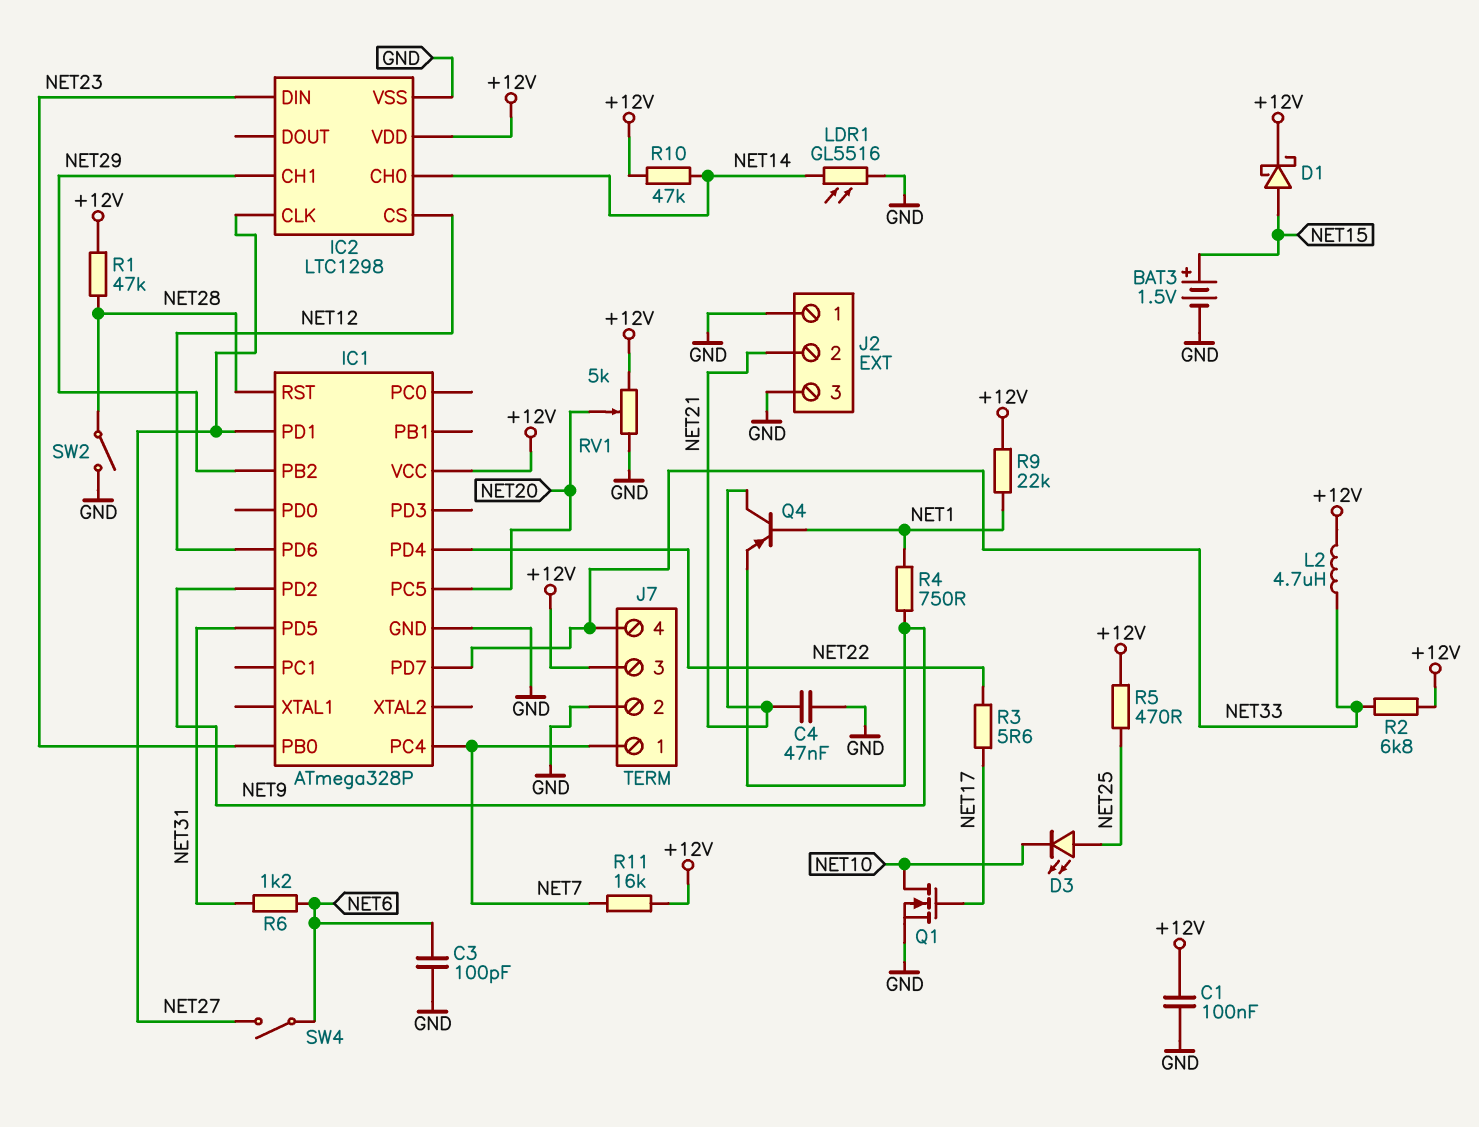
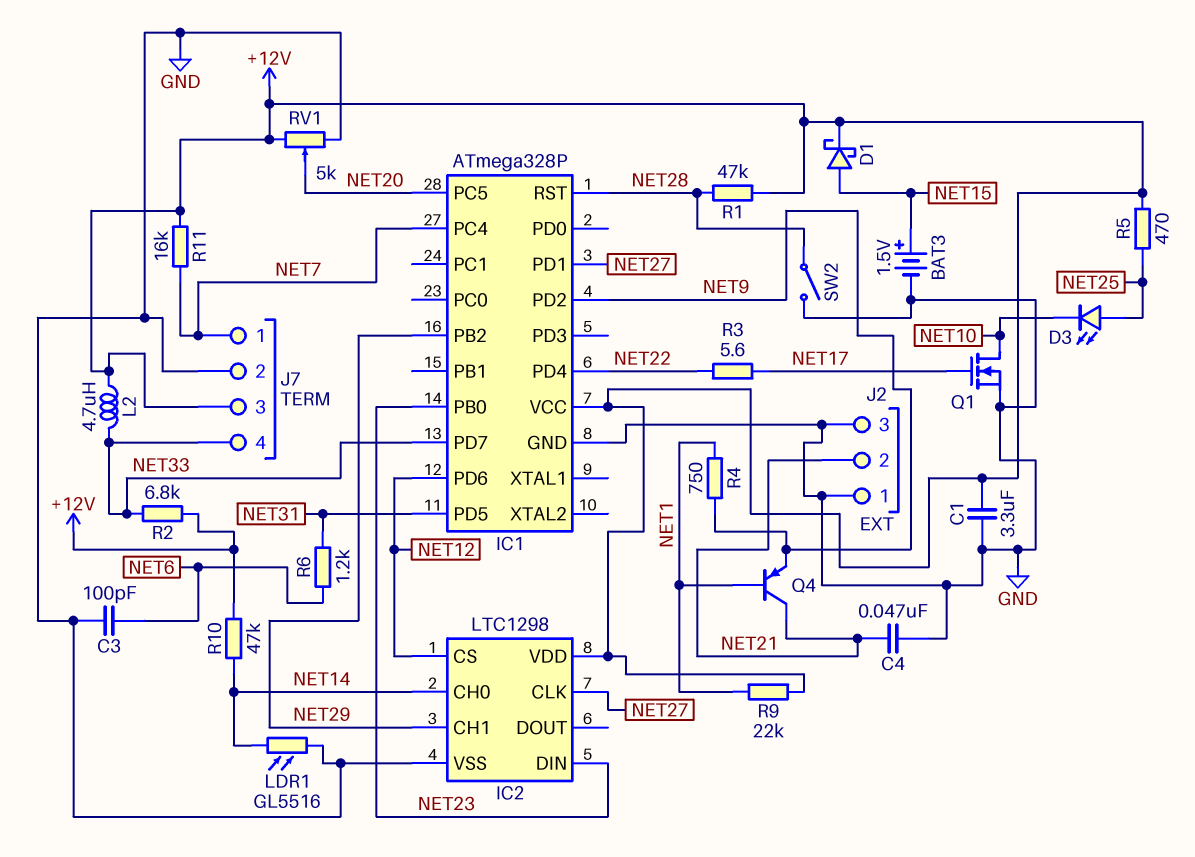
C1: 100nF (+12V, GND) -> 3.3uF (+12V, GND)
SW4: switch (NET6, NET27) -> none

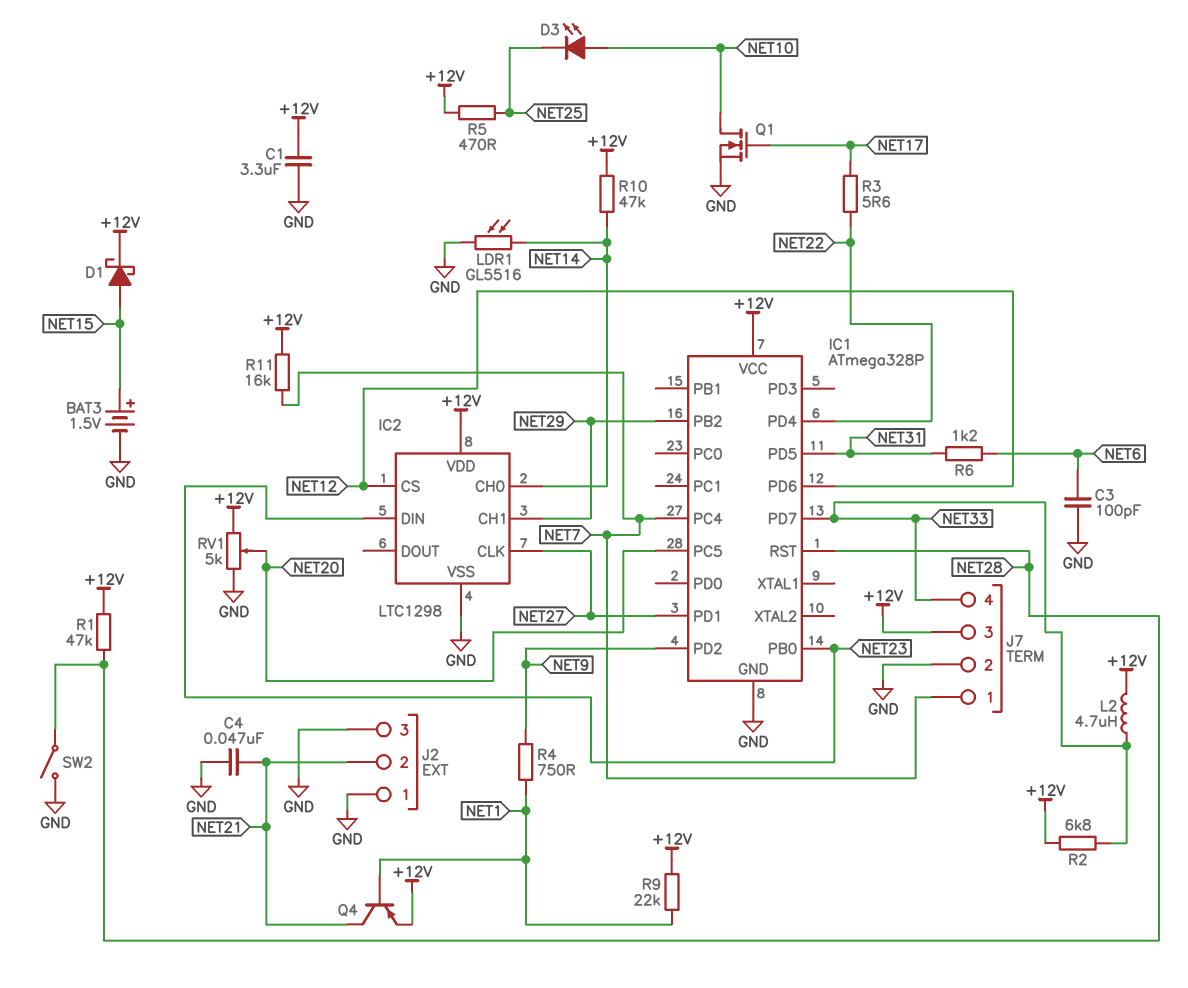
D3: LED (A NET25, K NET10) -> LED (A NET10, K NET25)
Q4: PNP (B NET1, C NET21, E NET9) -> PNP (B NET1, C NET21, E +12V)

